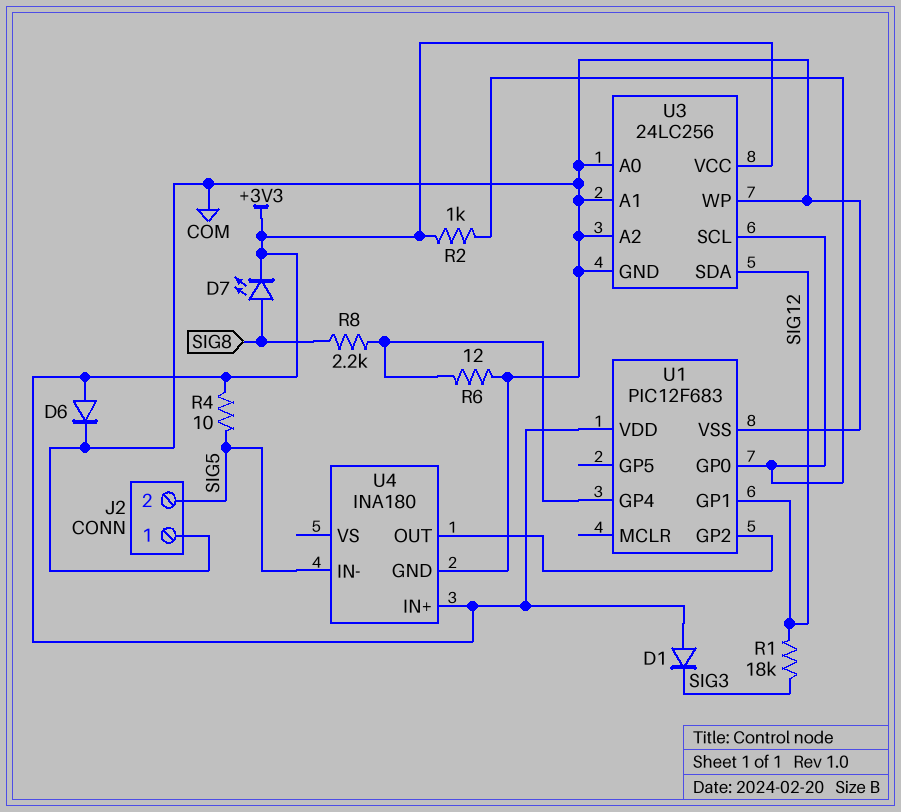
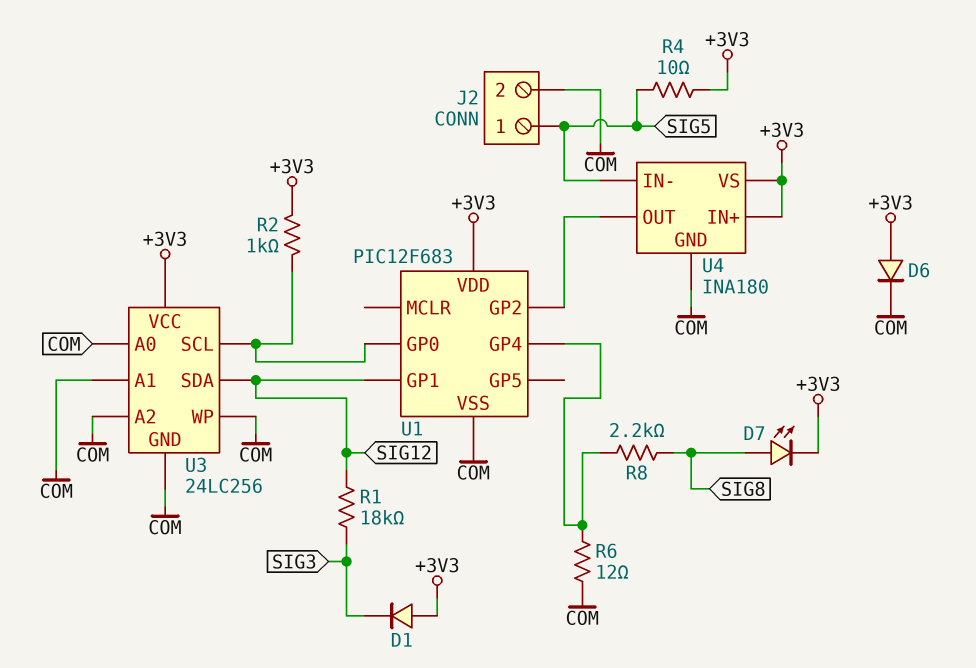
J2 pin 1: COM -> SIG5
J2 pin 2: SIG5 -> COM
U4 pin VS: none -> +3V3

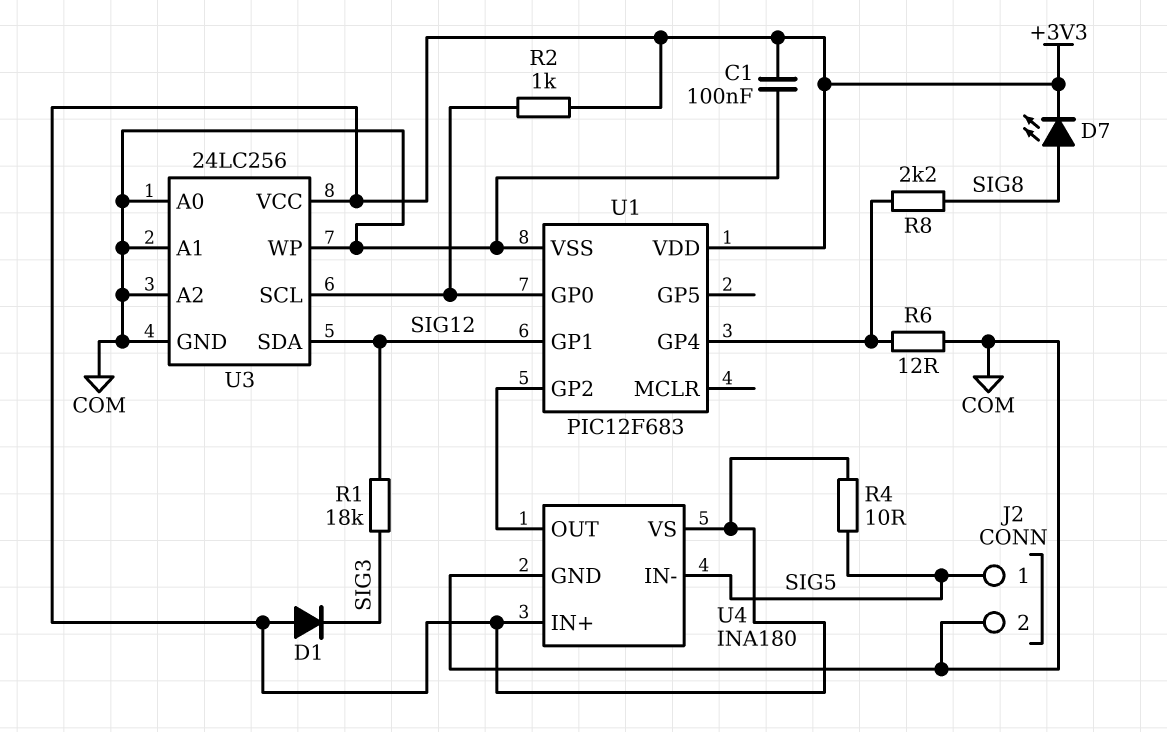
C1: none -> 100nF (+3V3, COM)
D6: diode (A +3V3, K COM) -> none

